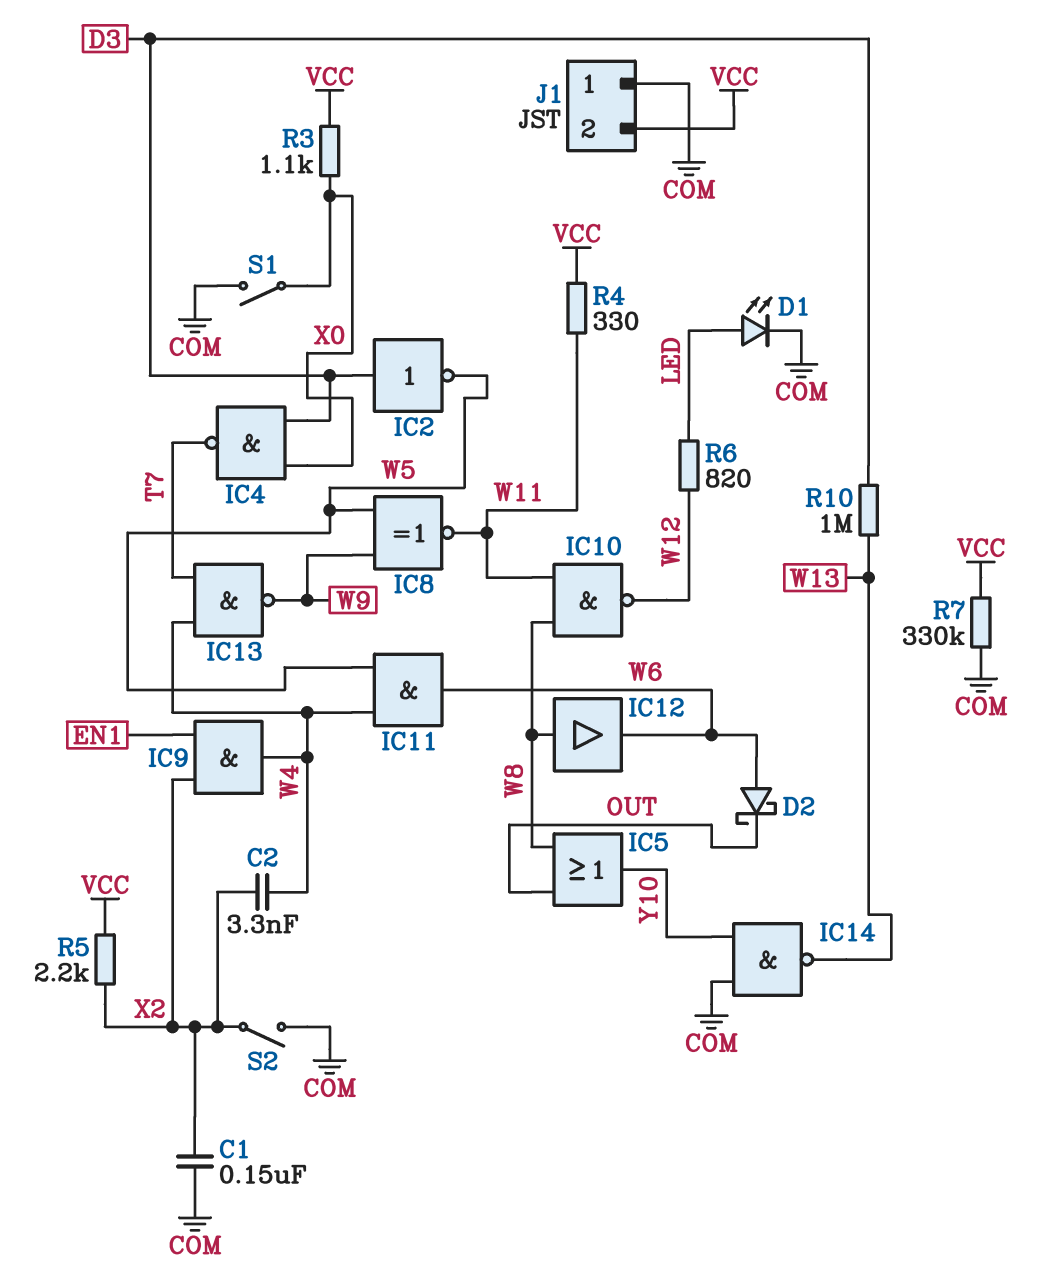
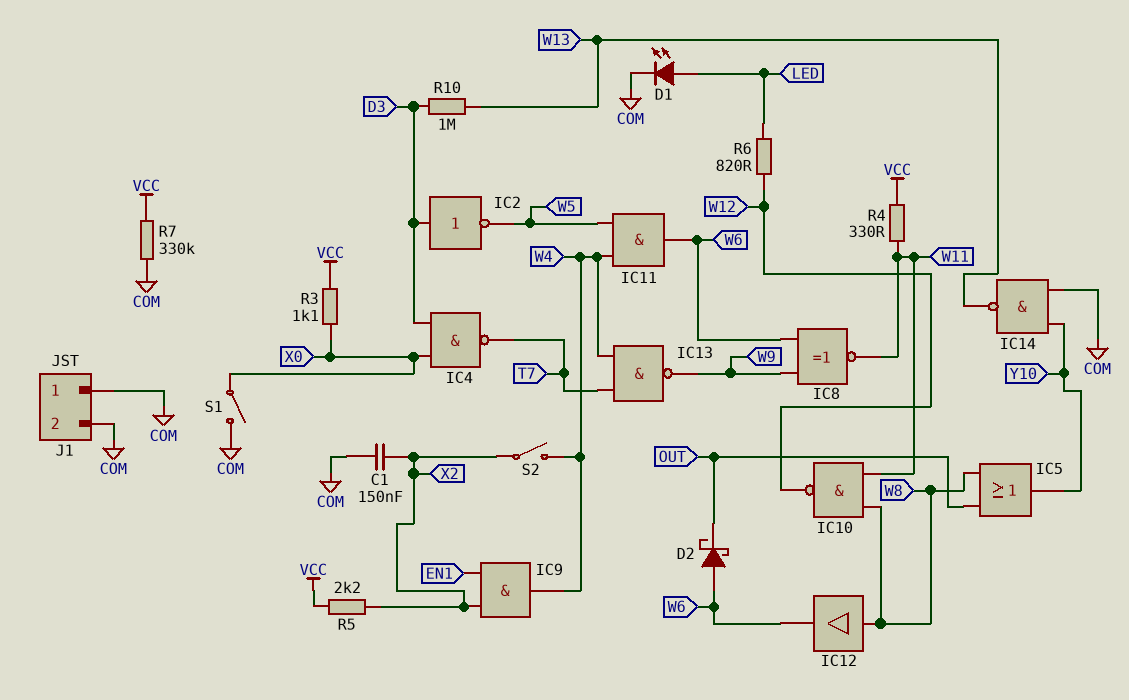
C2: 3.3nF (W4, X2) -> none
IC8: XNOR (in W5, in W9, out W11) -> XNOR (in W6, in W9, out W11)
J1 pin 2: VCC -> COM
S2: switch (COM, X2) -> switch (W4, X2)

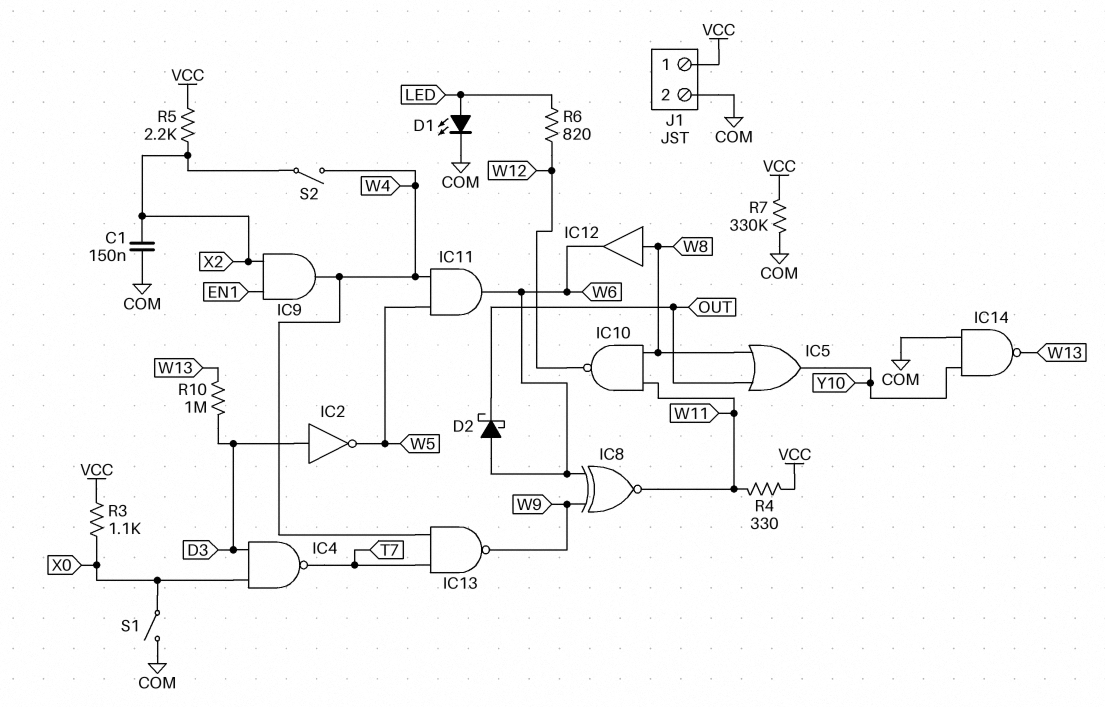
J1 pin 1: COM -> VCC

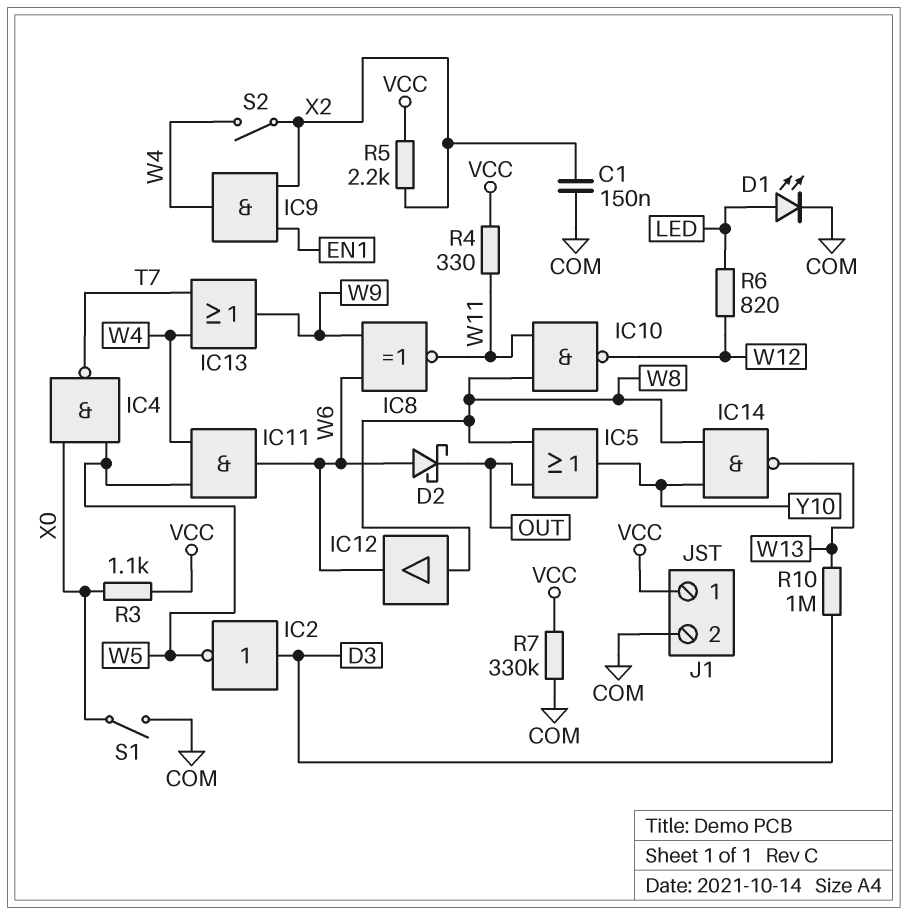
IC4: NAND (in D3, in X0, out T7) -> NAND (in W5, in X0, out T7)
IC13: NAND (in T7, in W4, out W9) -> OR (in T7, in W4, out W9)
IC14: NAND (in COM, in Y10, out W13) -> NAND (in W8, in Y10, out W13)

